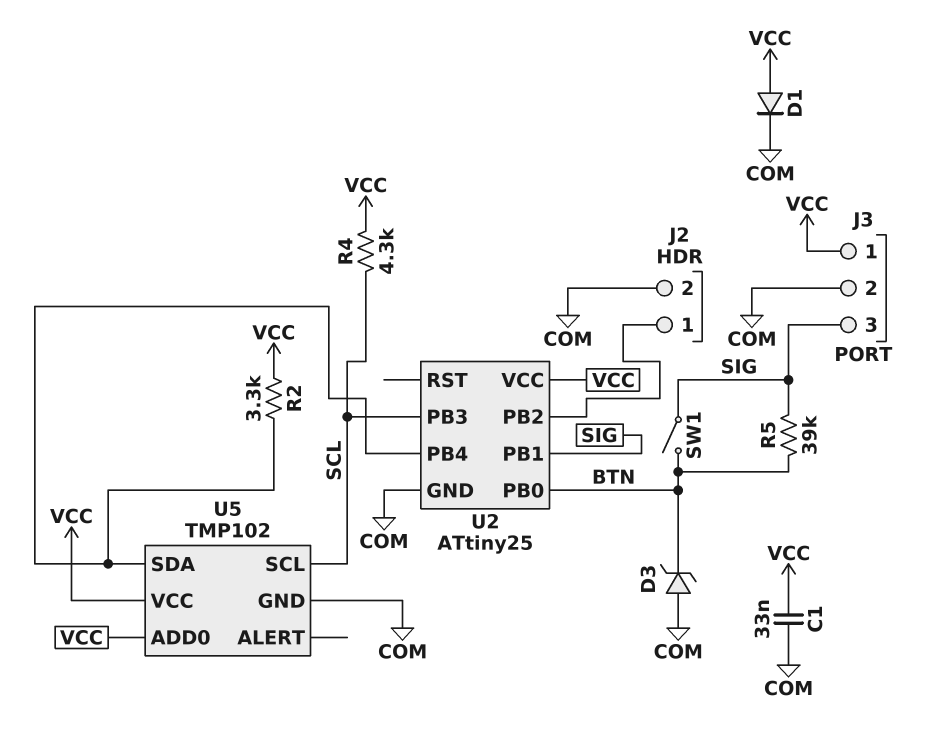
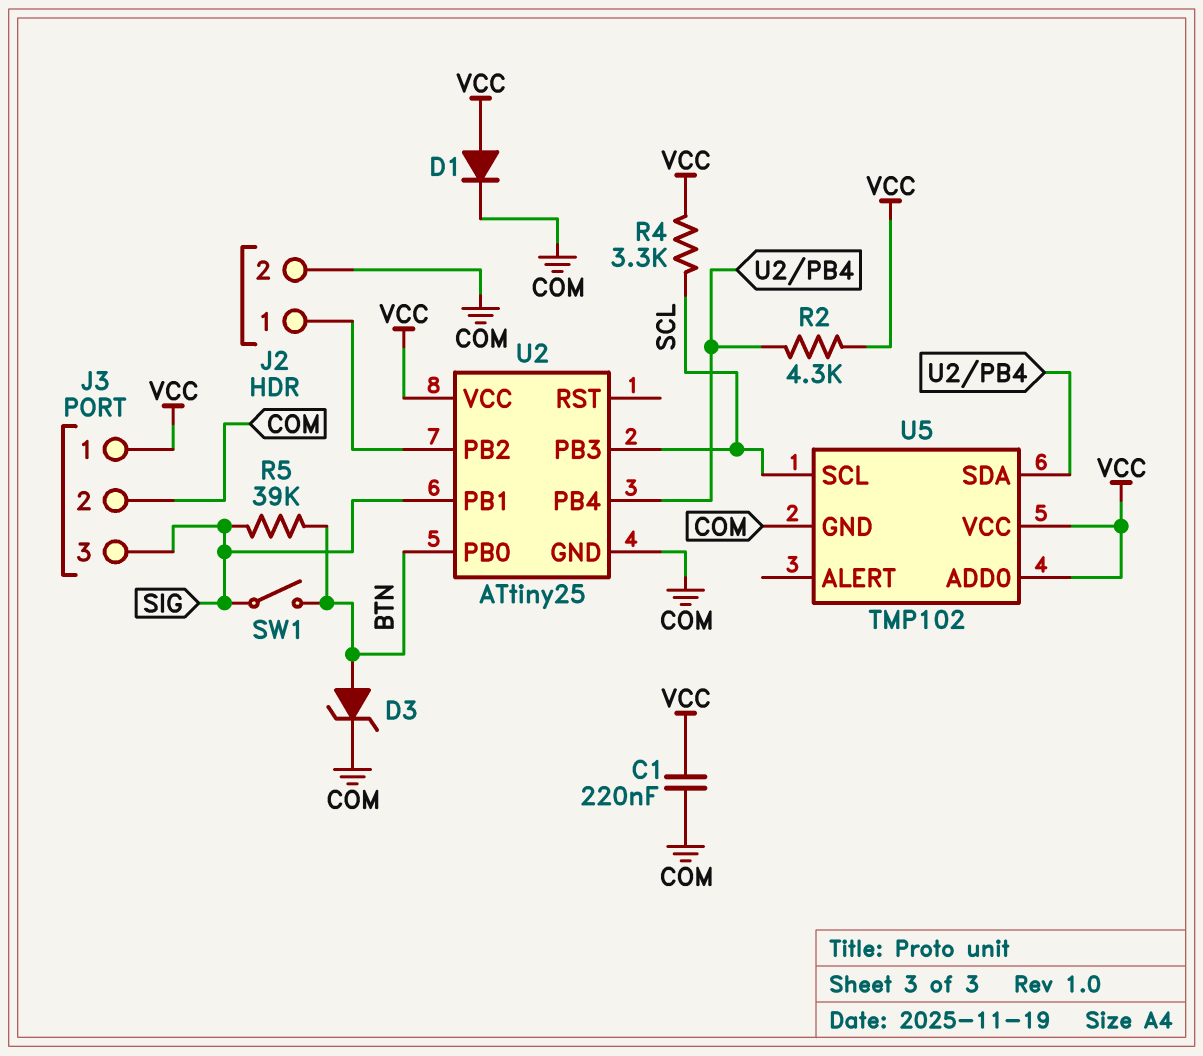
C1: 33nF (COM, VCC) -> 220nF (COM, VCC)
D3: zener (A COM, K BTN) -> zener (A BTN, K COM)
R2: 3.3k (U2/PB4, VCC) -> 4.3k (U2/PB4, VCC)
R4: 4.3k (SCL, VCC) -> 3.3k (SCL, VCC)

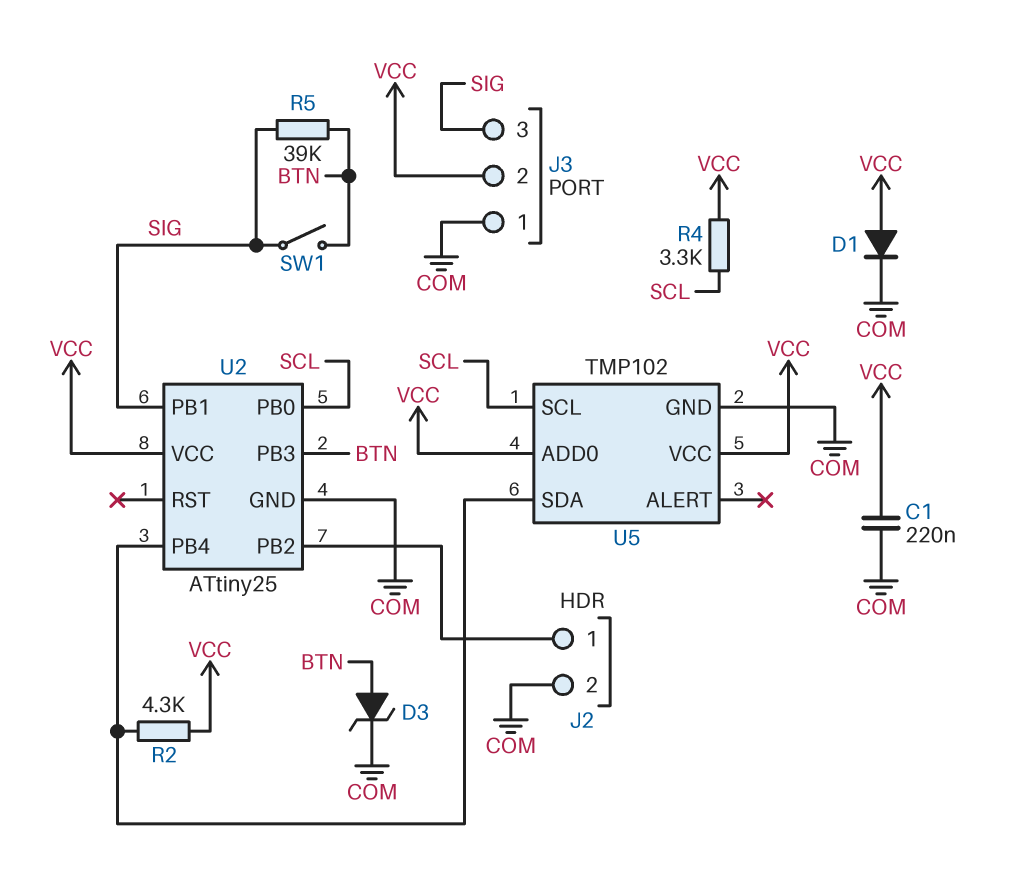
J3 pin 1: VCC -> COM
J3 pin 2: COM -> VCC
U2 pin PB0: BTN -> SCL
U2 pin PB3: SCL -> BTN

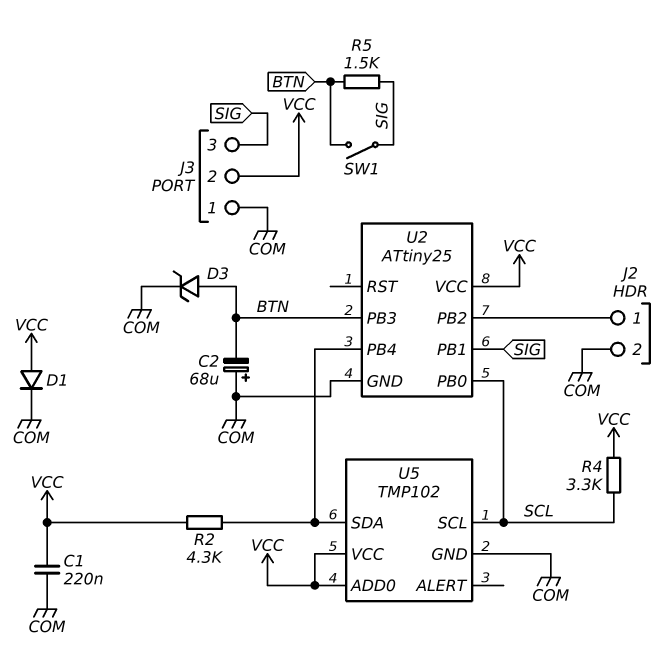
C2: none -> 68uF (plus COM, minus BTN)
R5: 39k (BTN, SIG) -> 1.5k (BTN, SIG)

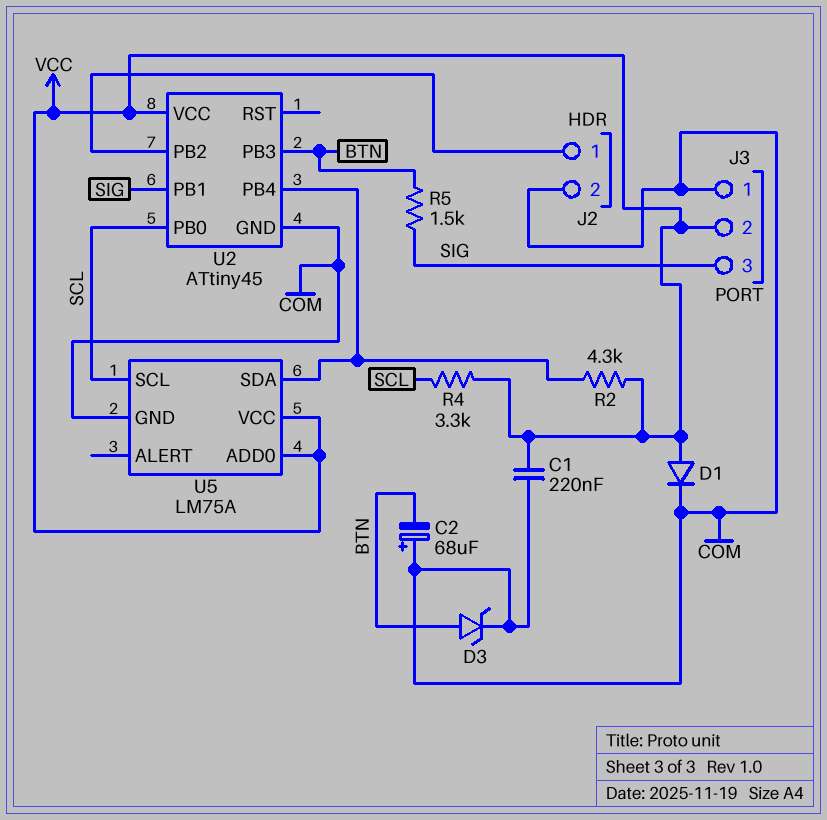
SW1: switch (BTN, SIG) -> none
U2: ATtiny25 -> ATtiny45
U5: TMP102 -> LM75A

